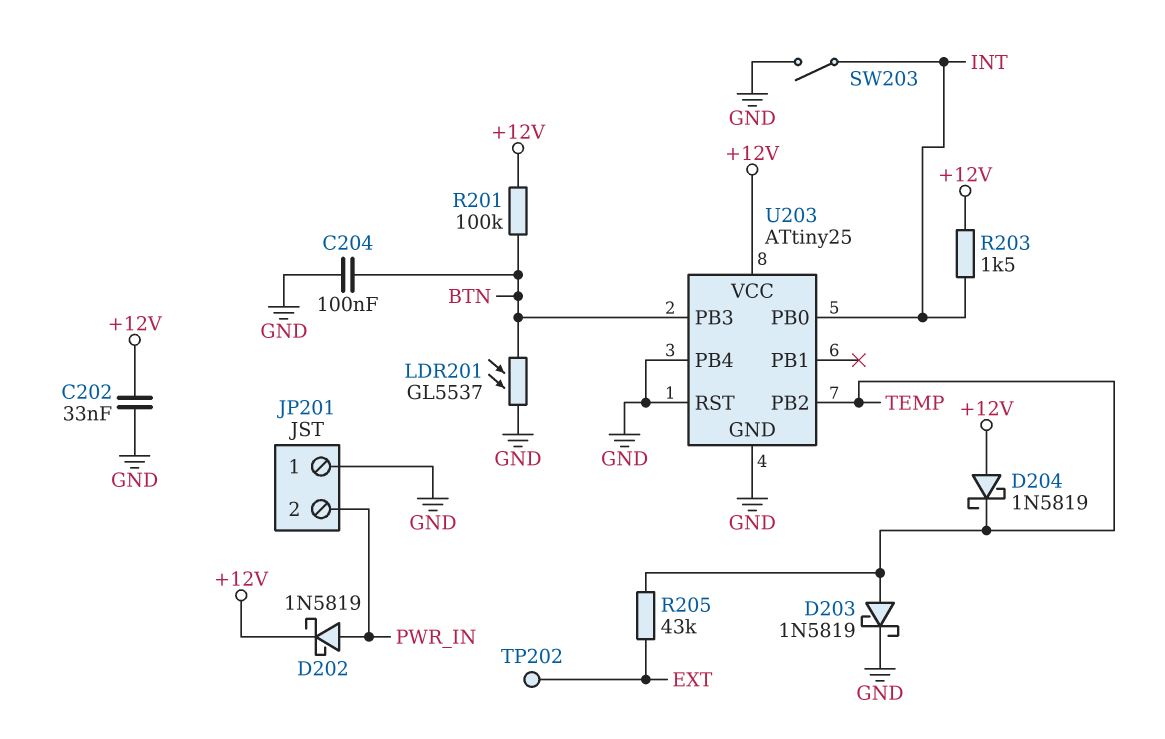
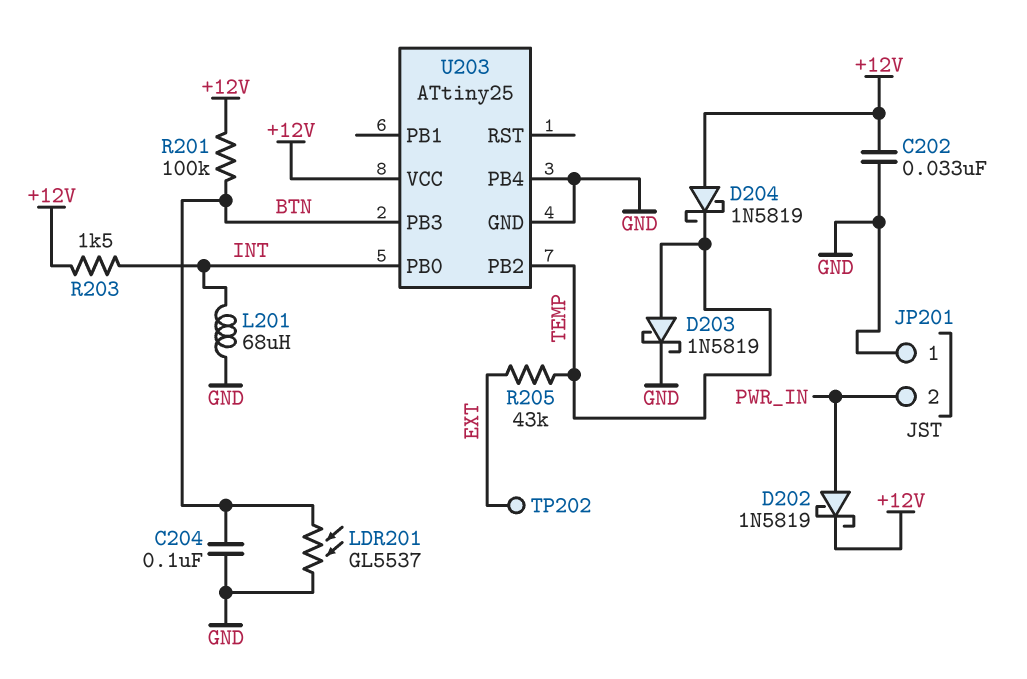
L201: none -> 68uH (GND, INT)
SW203: switch (GND, INT) -> none
U203 pin RST: GND -> none

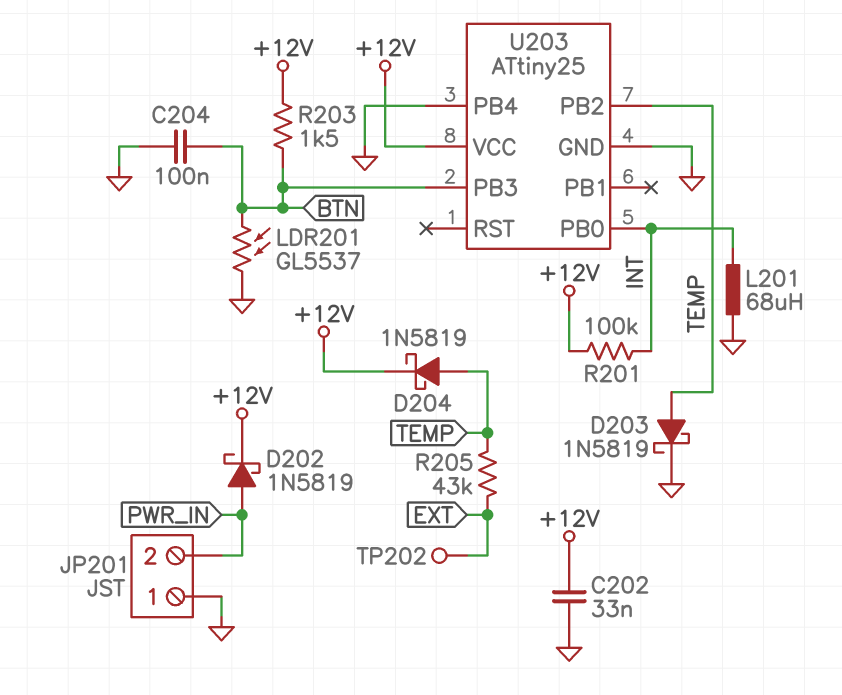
D204: schottky 1N5819 (A +12V, K TEMP) -> schottky 1N5819 (A TEMP, K +12V)
R201: 100k (+12V, BTN) -> 100k (+12V, INT)
R203: 1.5k (+12V, INT) -> 1.5k (+12V, BTN)

